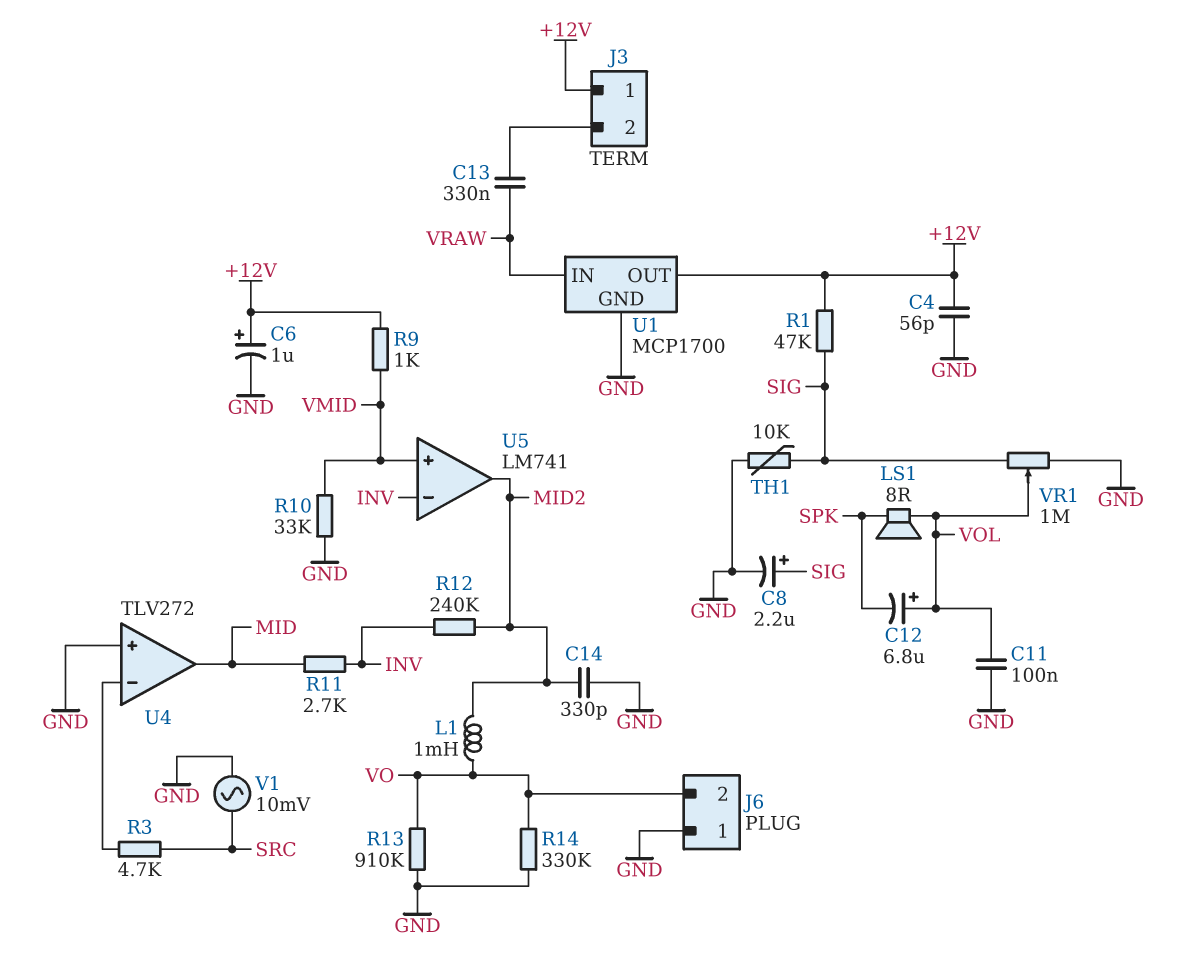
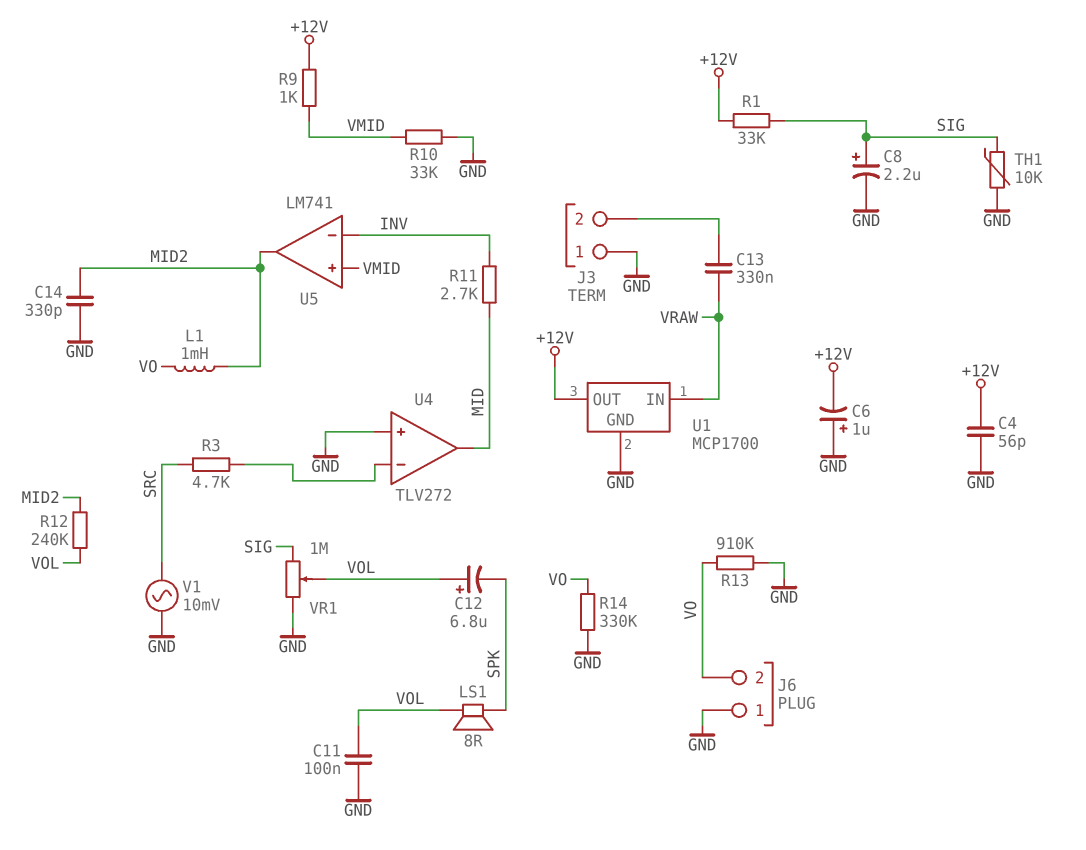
C6: 1uF (plus +12V, minus GND) -> 1uF (plus GND, minus +12V)
J3 pin 1: +12V -> GND
R1: 47k (+12V, SIG) -> 33k (+12V, SIG)
R12: 240k (INV, MID2) -> 240k (MID2, VOL)

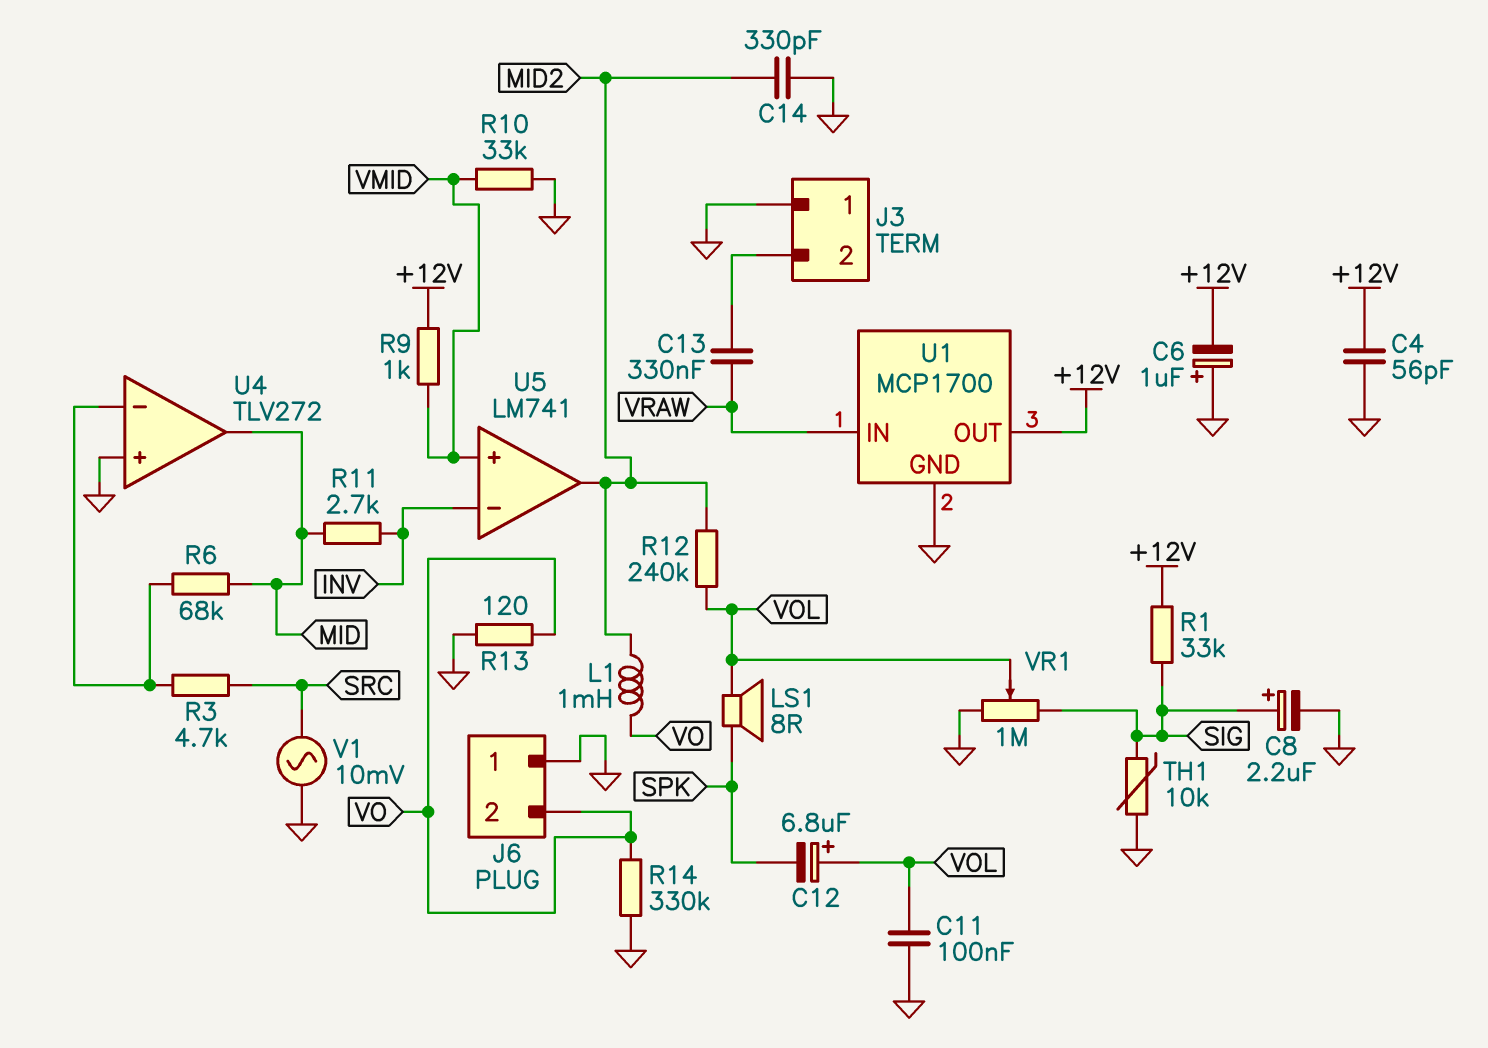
R6: none -> 68k (MID, U4/in-)
R13: 910k (GND, VO) -> 120 (GND, VO)

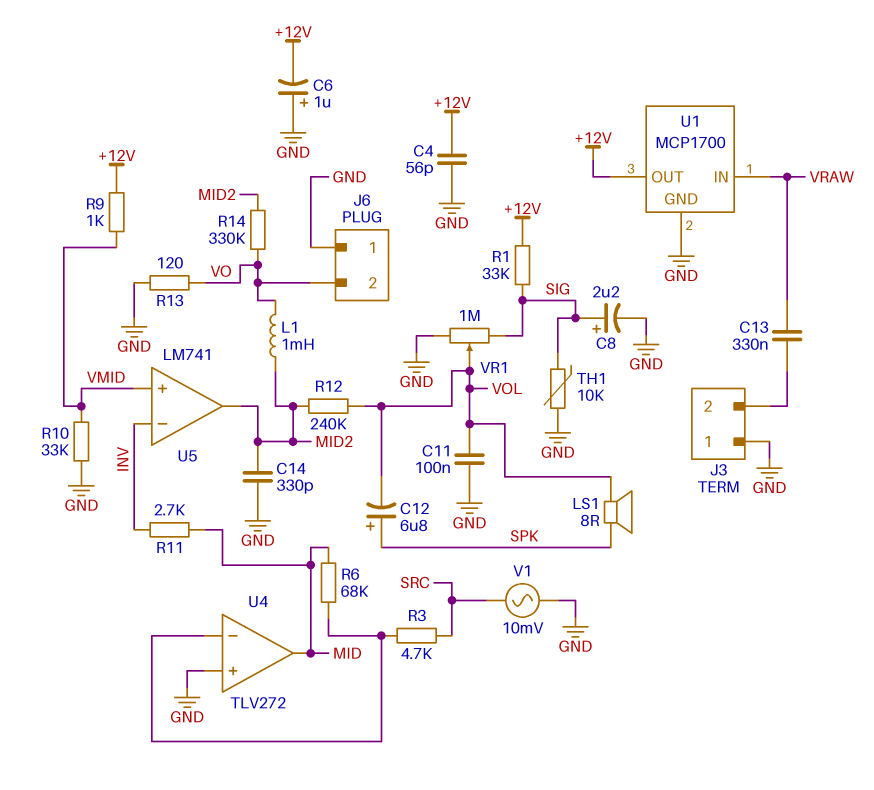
C12: 6.8uF (plus VOL, minus SPK) -> 6.8uF (plus SPK, minus VOL)
R14: 330k (GND, VO) -> 330k (MID2, VO)

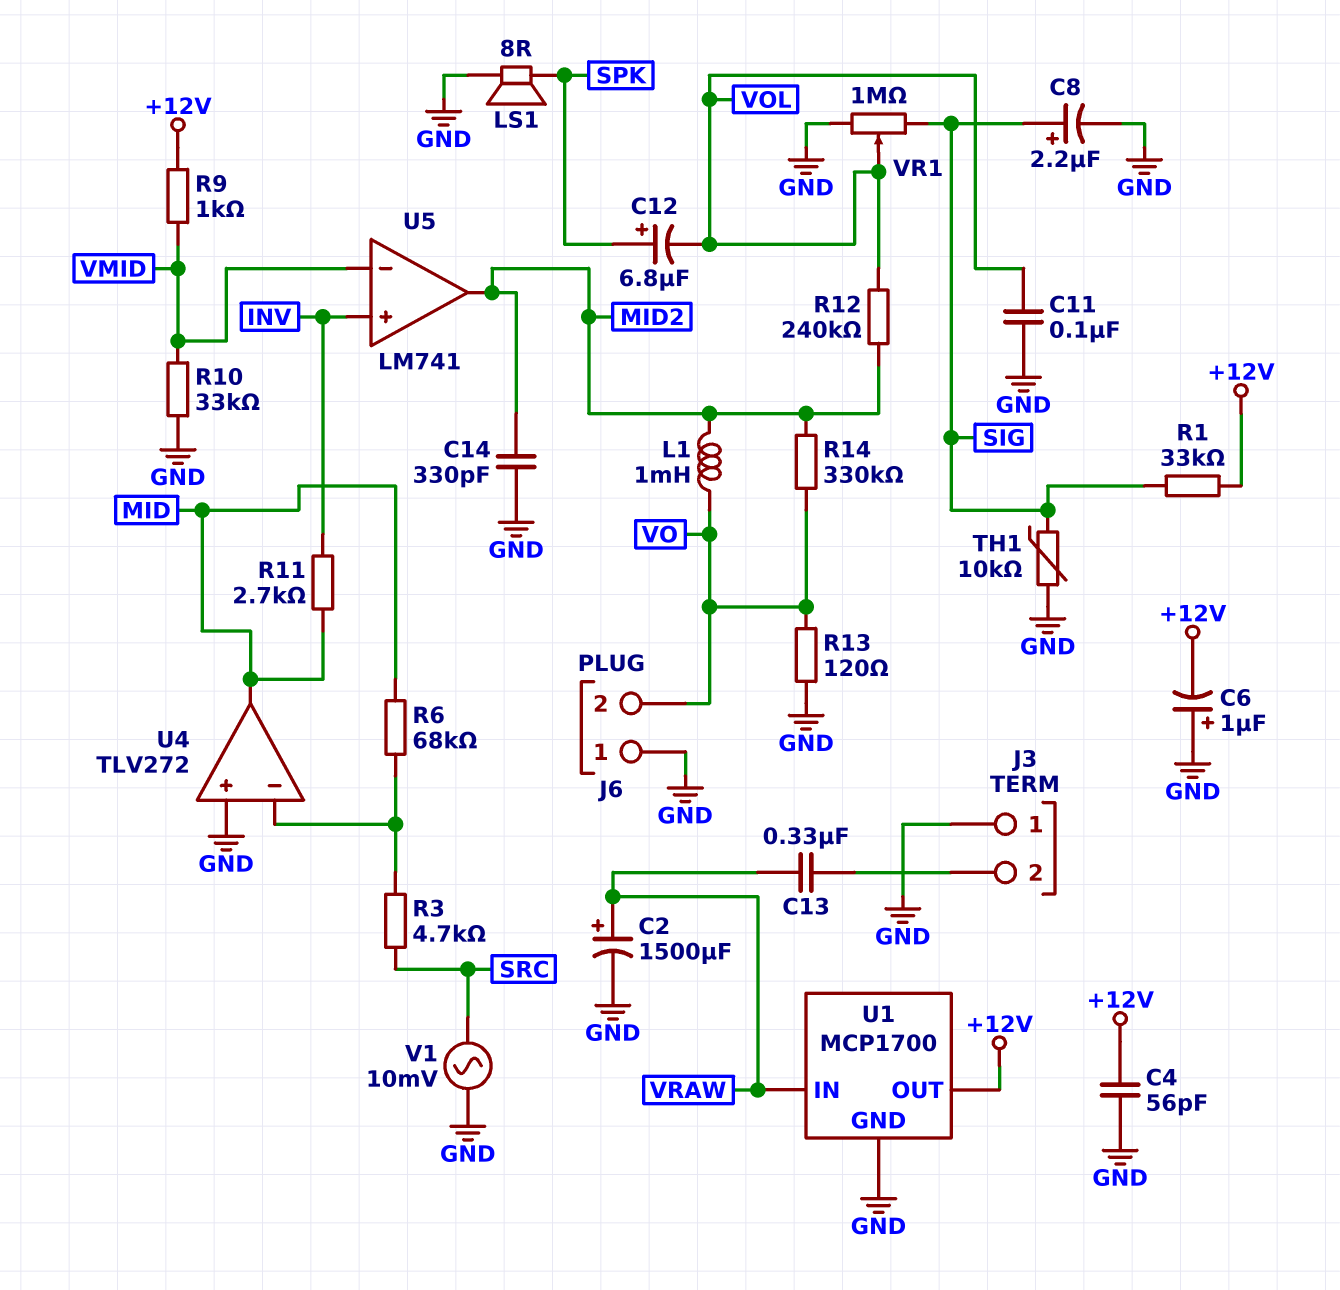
C2: none -> 1500uF (plus VRAW, minus GND)
LS1: speaker 8R (SPK, VOL) -> speaker 8R (GND, SPK)
U5 pin in+: VMID -> INV
U5 pin in-: INV -> VMID

